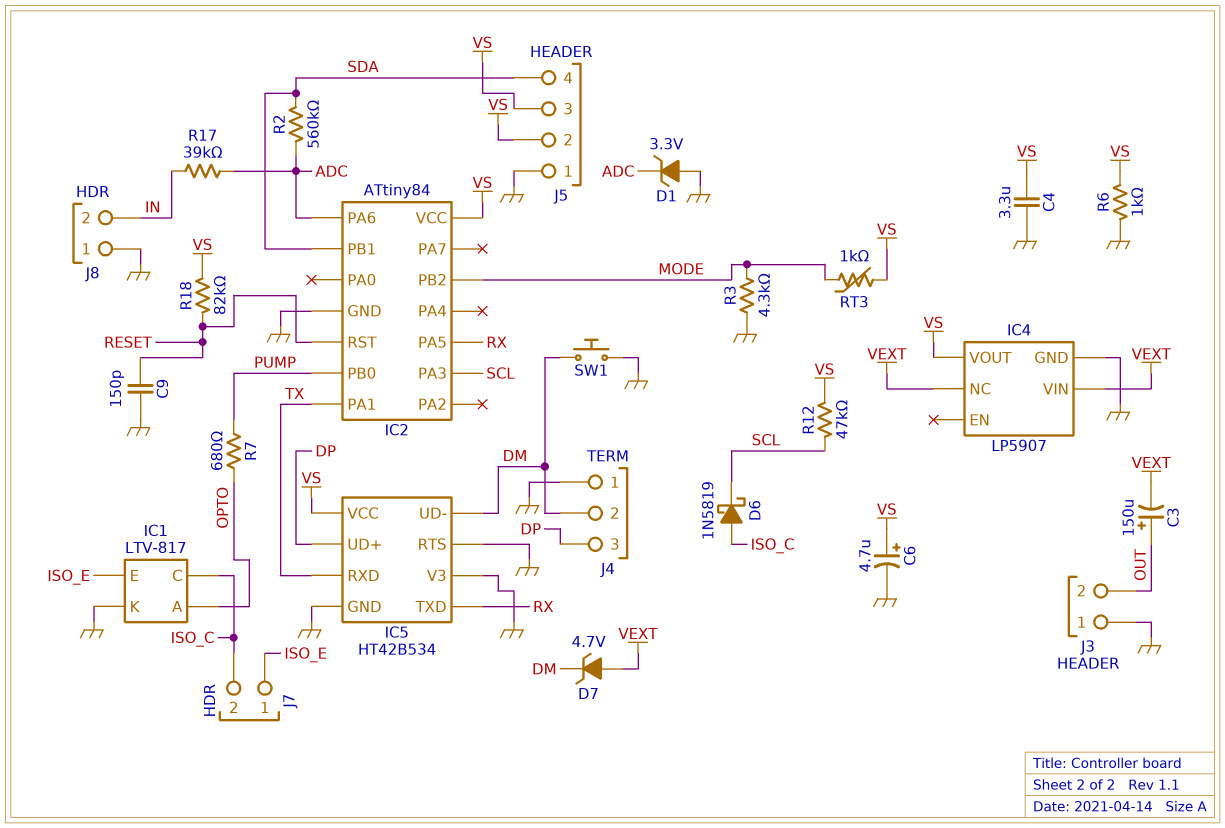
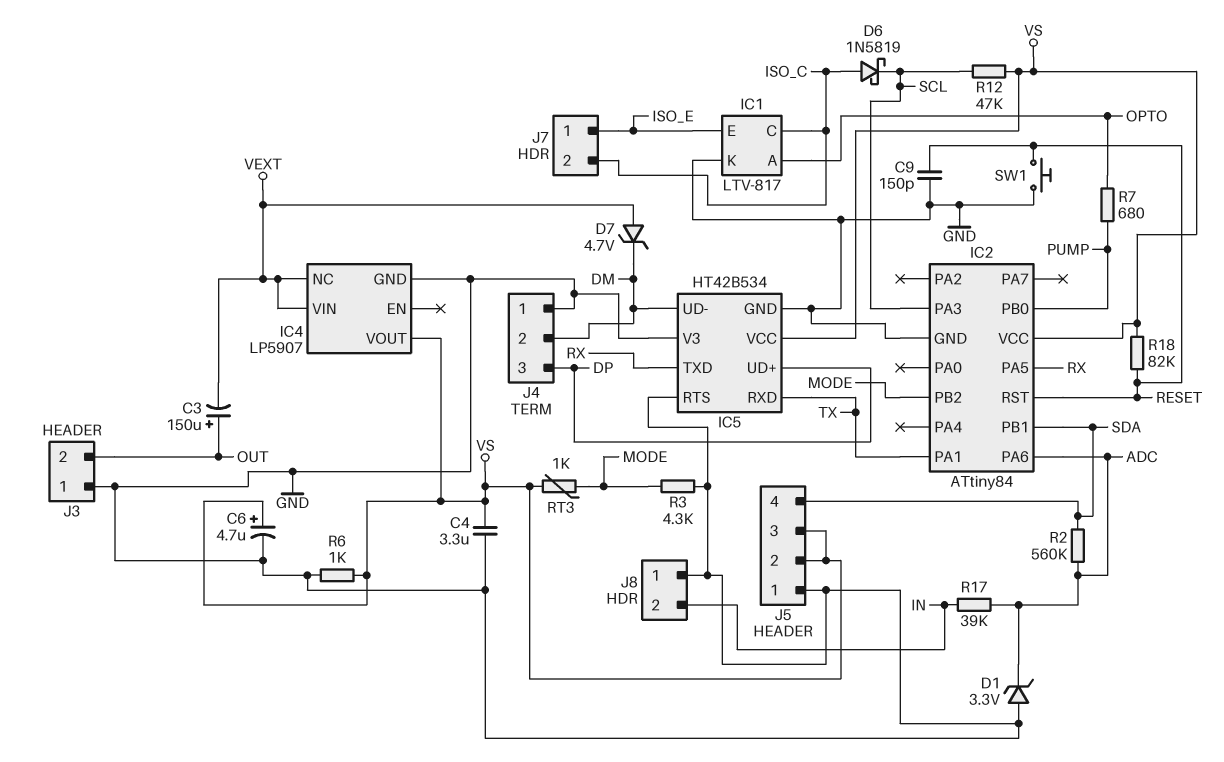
SW1: button (DM, GND) -> button (GND, RESET)

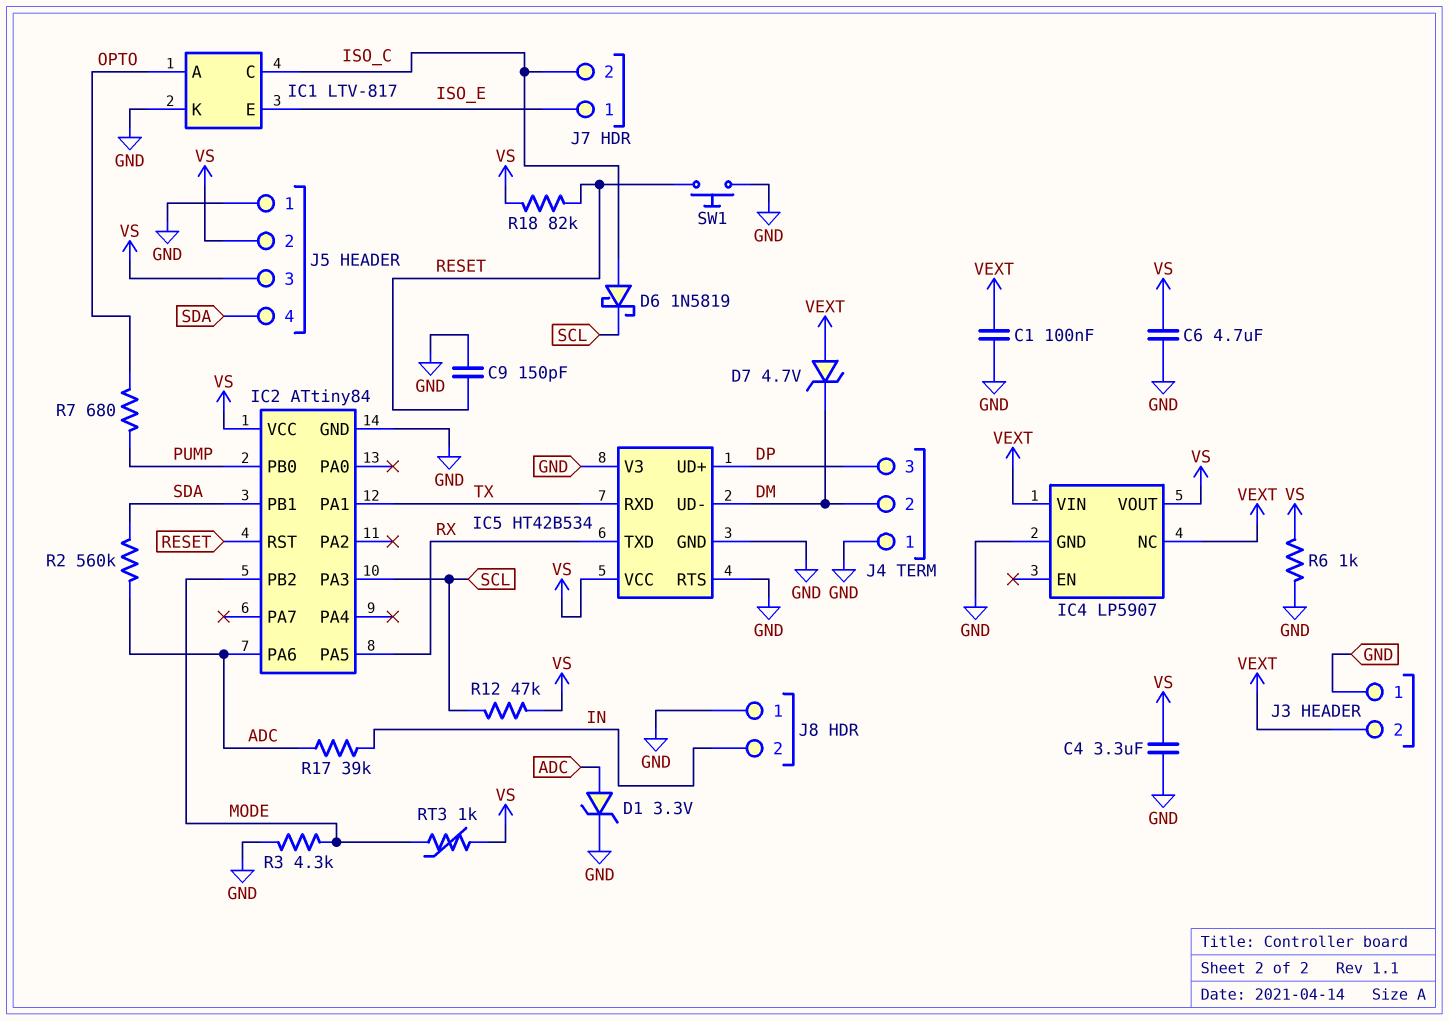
C1: none -> 100nF (GND, VEXT)
C3: 150uF (plus OUT, minus VEXT) -> none
C6: 4.7uF (plus VS, minus GND) -> 4.7uF (GND, VS)
D1: zener 3.3V (A GND, K ADC) -> zener 3.3V (A ADC, K GND)
J3 pin 2: OUT -> VEXT

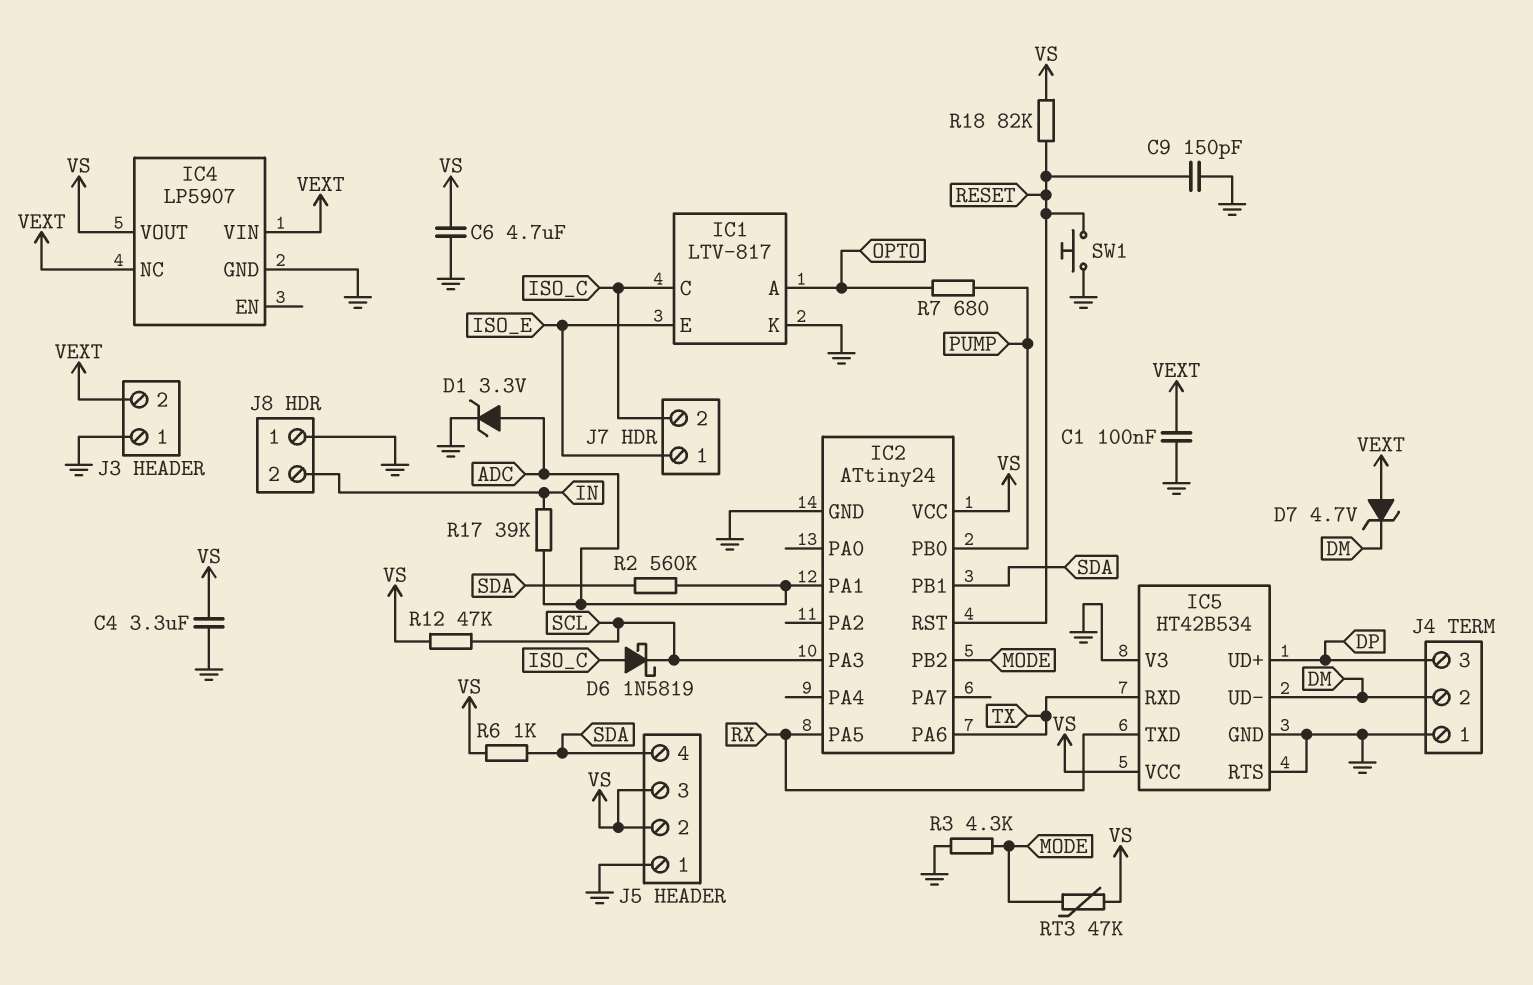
IC2: ATtiny84 -> ATtiny24
IC2 pin PA1: TX -> ADC
IC2 pin PA6: ADC -> TX
R6: 1k (GND, VS) -> 1k (SDA, VS)
RT3: 1k (MODE, VS) -> 47k (MODE, VS)

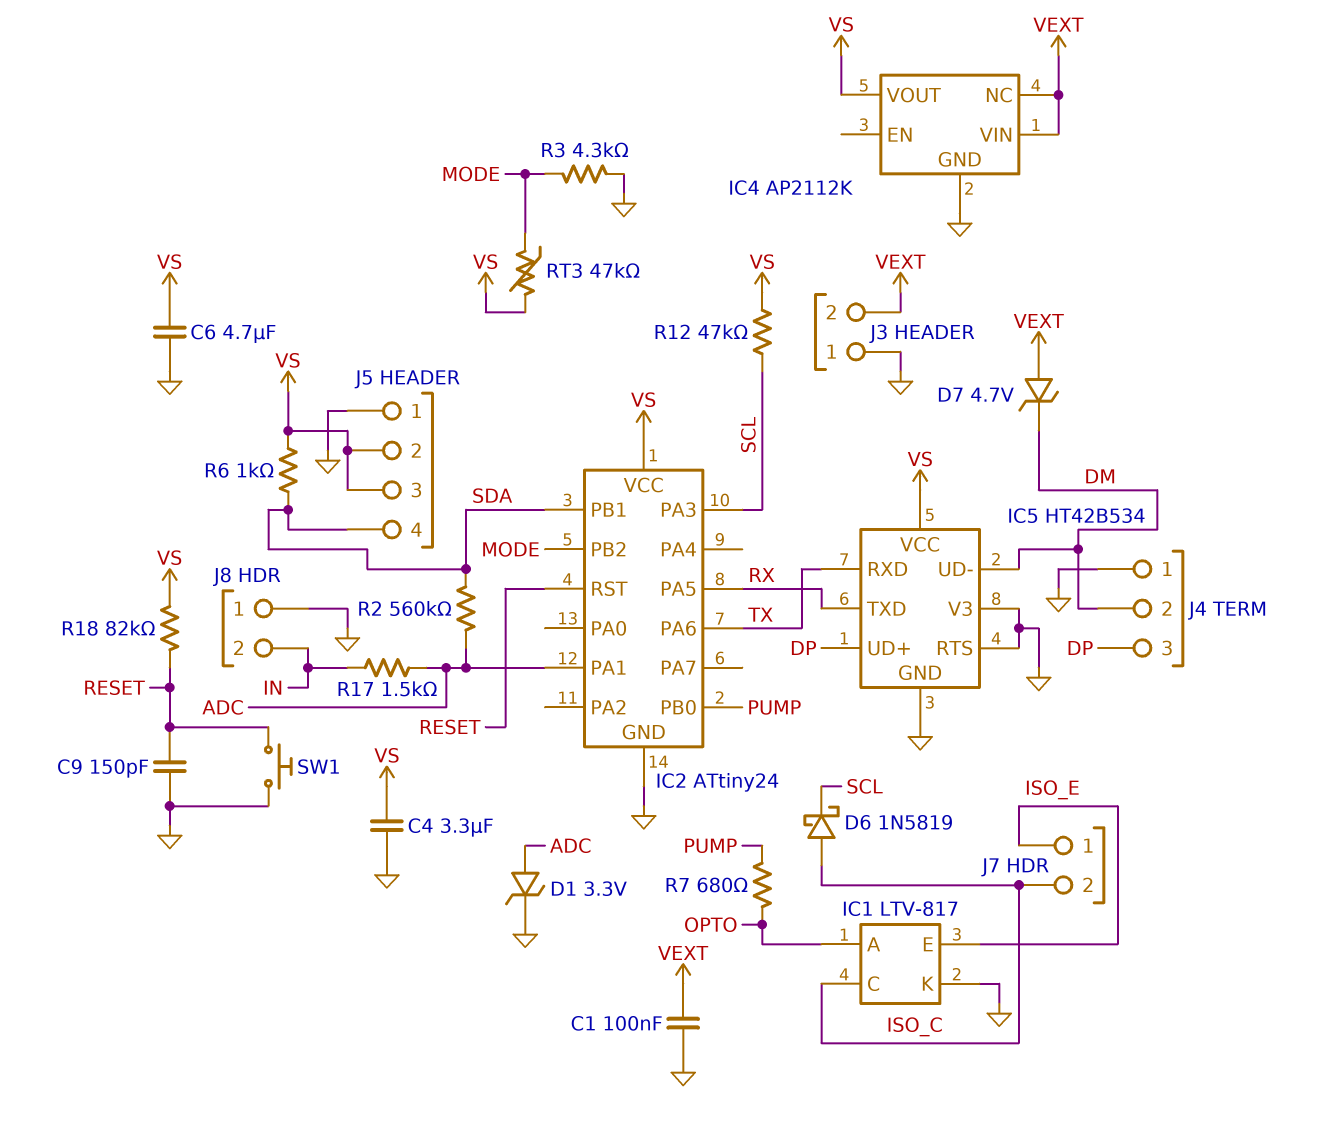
IC4: LP5907 -> AP2112K
R17: 39k (ADC, IN) -> 1.5k (ADC, IN)

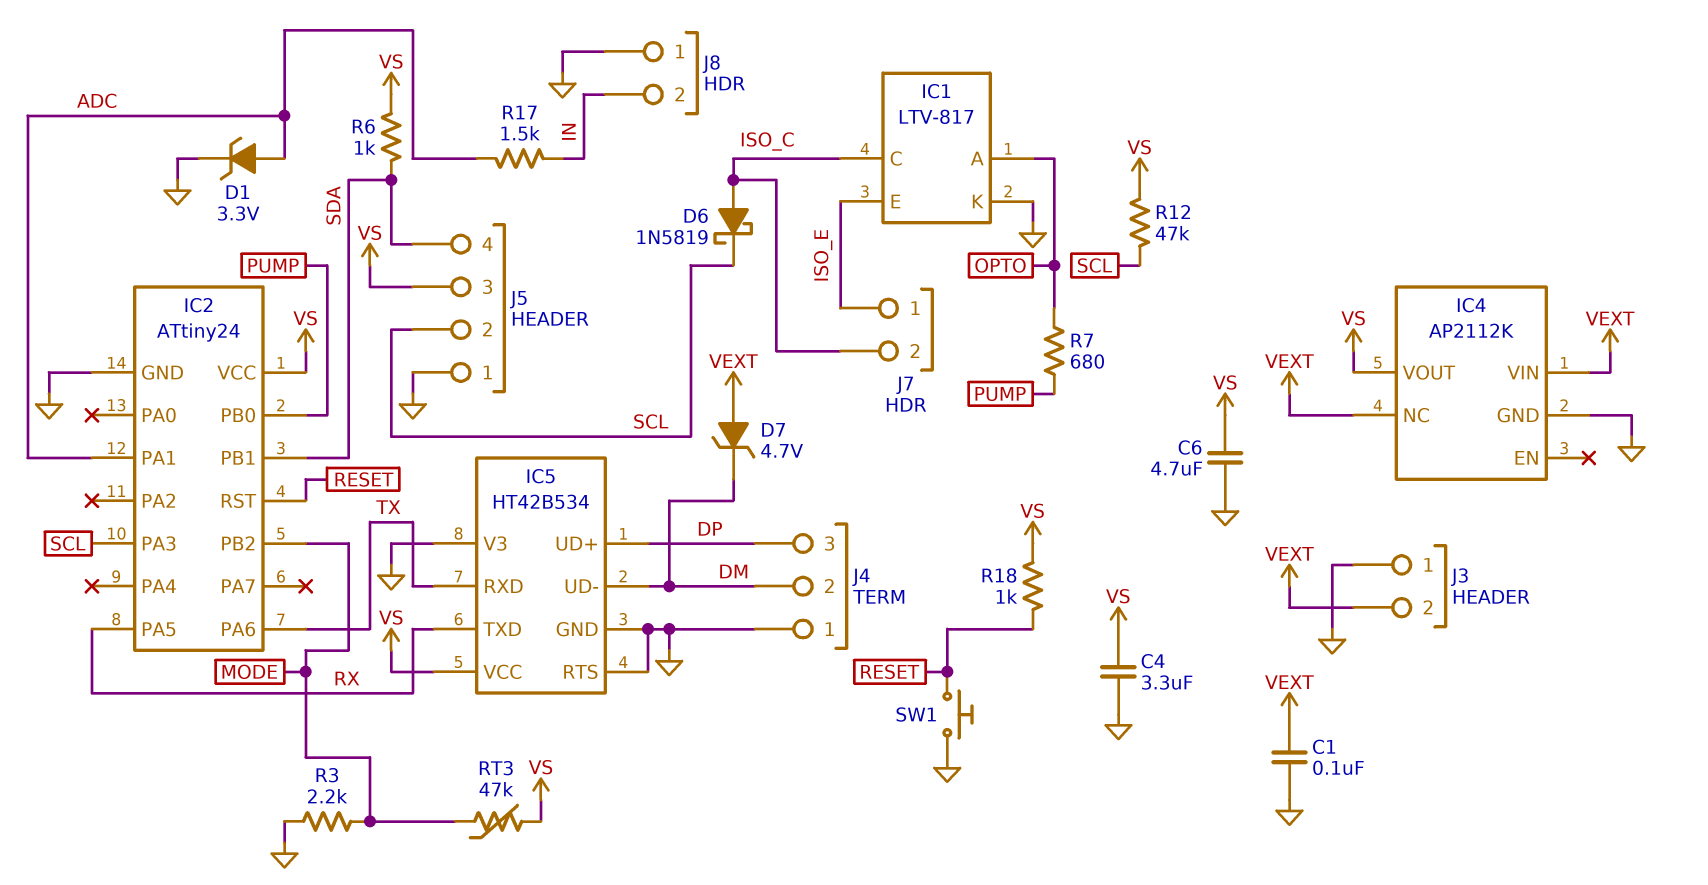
C9: 150pF (GND, RESET) -> none
J5 pin 2: VS -> SCL
R2: 560k (ADC, SDA) -> none
R3: 4.3k (GND, MODE) -> 2.2k (GND, MODE)
R18: 82k (RESET, VS) -> 1k (RESET, VS)

